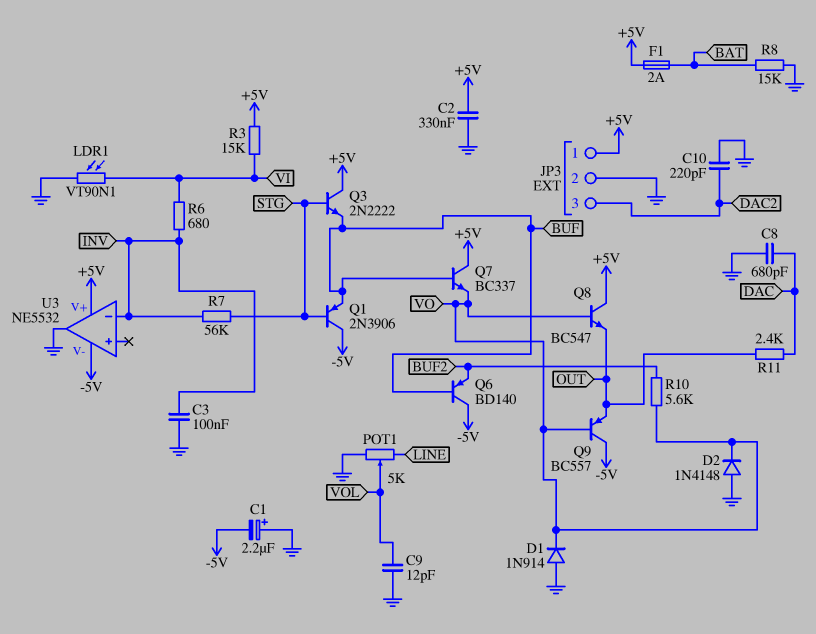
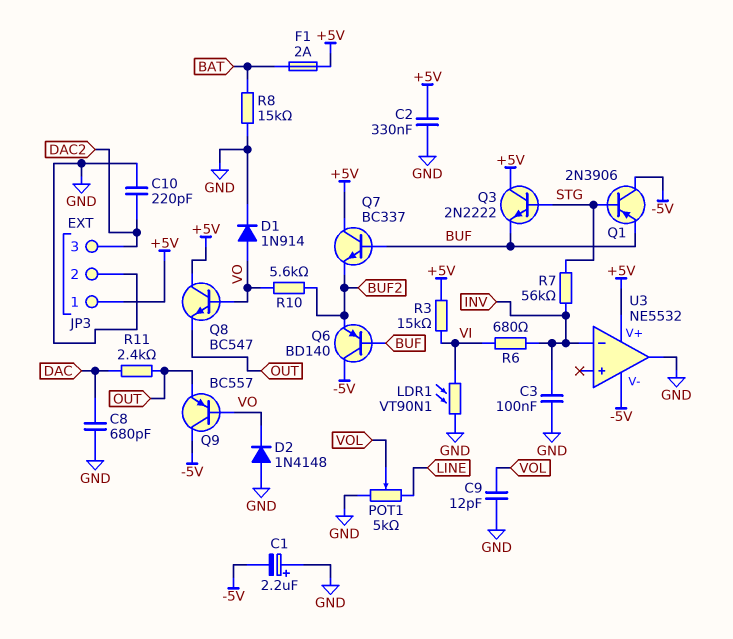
D1: diode 1N914 (A GND, K VO) -> diode 1N914 (A VO, K GND)
Q7: NPN BC337 (B BUF, C +5V, E VO) -> NPN BC337 (B BUF, C +5V, E BUF2)

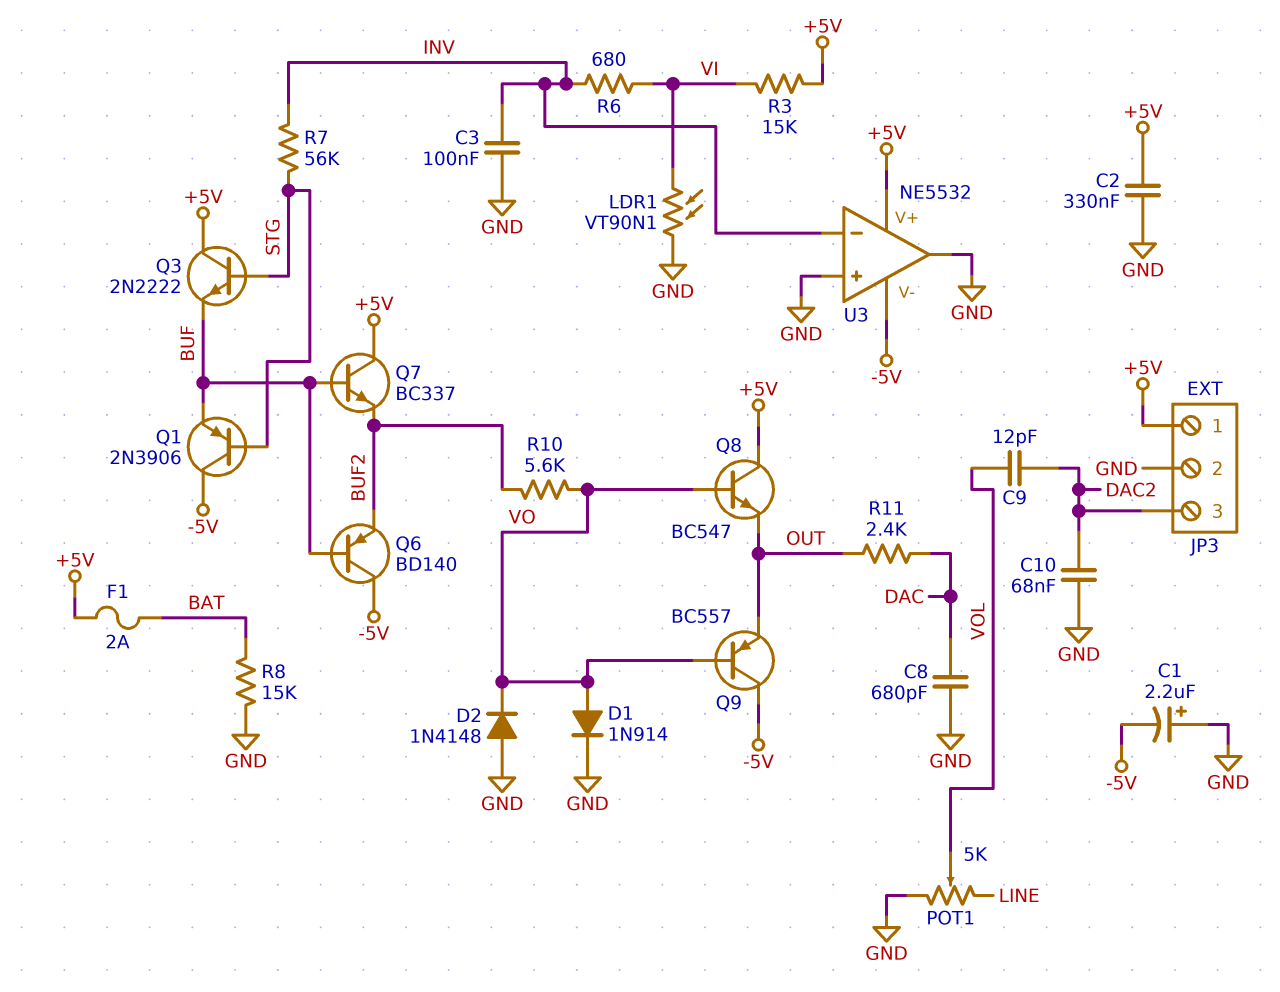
C9: 12pF (GND, VOL) -> 12pF (DAC2, VOL)
C10: 220pF (DAC2, GND) -> 68nF (DAC2, GND)
U3 pin in+: none -> GND

